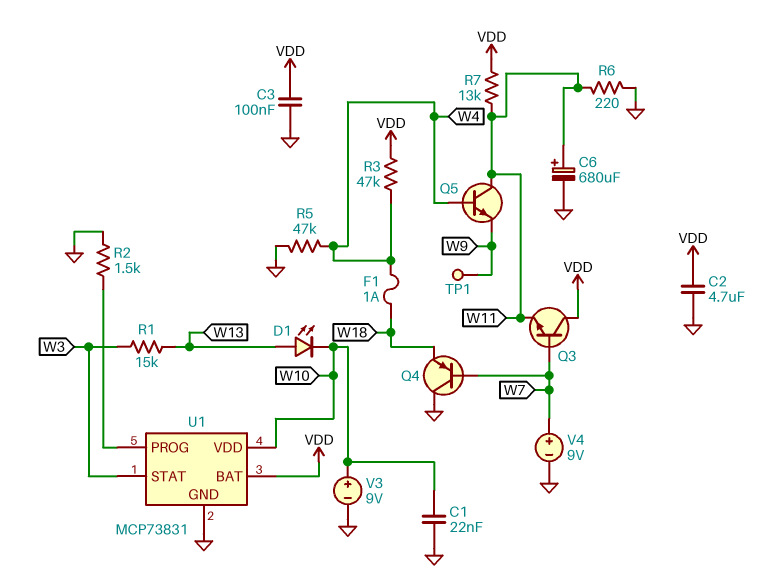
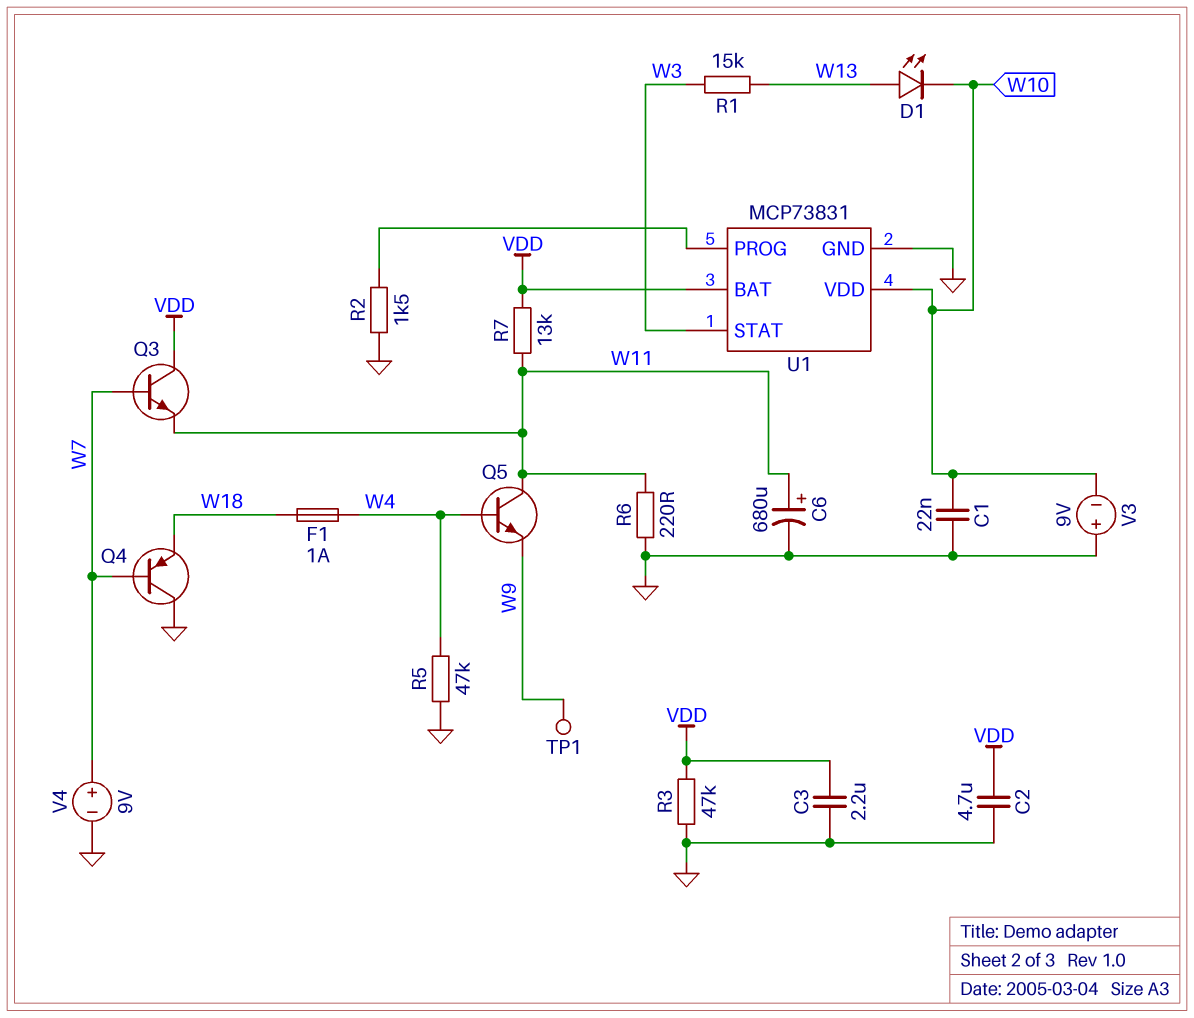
C3: 100nF (GND, VDD) -> 2.2uF (GND, VDD)
R3: 47k (VDD, W4) -> 47k (GND, VDD)
V3: 9V (plus W10, minus GND) -> 9V (plus GND, minus W10)

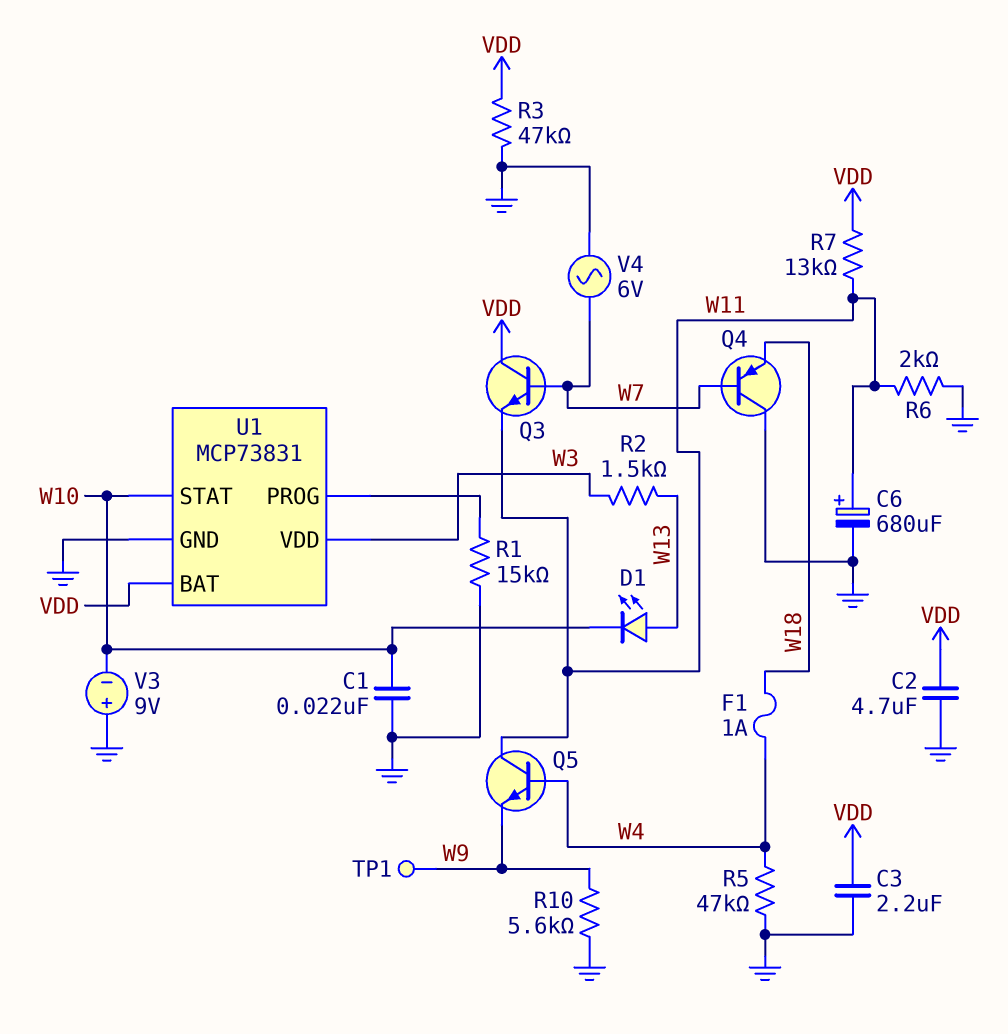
R1: 15k (W3, W13) -> 15k (GND, U1/PROG)
R2: 1.5k (GND, U1/PROG) -> 1.5k (W3, W13)
R6: 220 (GND, W11) -> 2k (GND, W11)
R10: none -> 5.6k (GND, W9)
U1 pin STAT: W3 -> W10
U1 pin VDD: W10 -> W3
V4: 9V (plus W7, minus GND) -> AC 6V (GND, W7)

